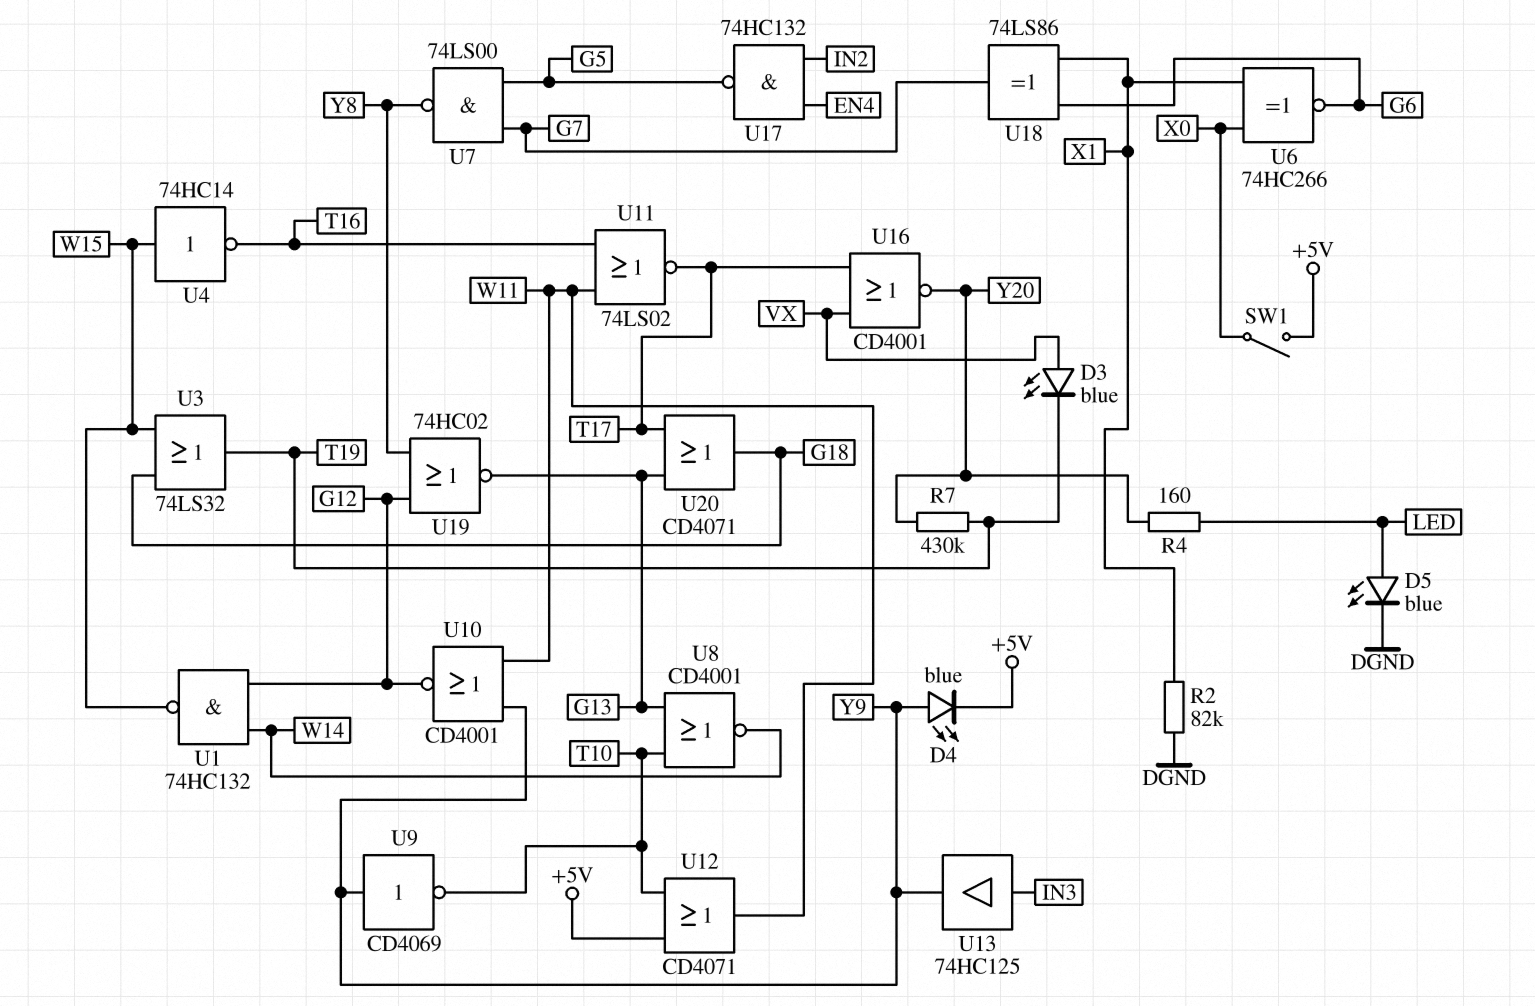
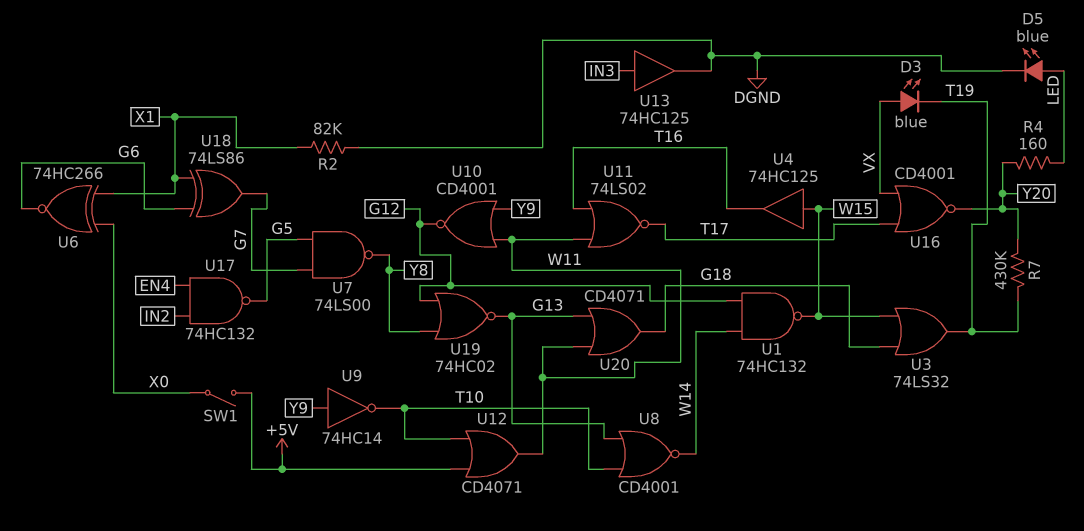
D4: LED blue (A Y9, K +5V) -> none
U4: NOT 74HC14 (in W15, out T16) -> buffer 74HC125 (in W15, out T16)
U9: NOT CD4069 (in Y9, out T10) -> NOT 74HC14 (in Y9, out T10)
U13: buffer 74HC125 (in IN3, out Y9) -> buffer 74HC125 (in IN3, out DGND)
U20: OR CD4071 (in G13, in T17, out G18) -> OR CD4071 (in G13, in W11, out G18)

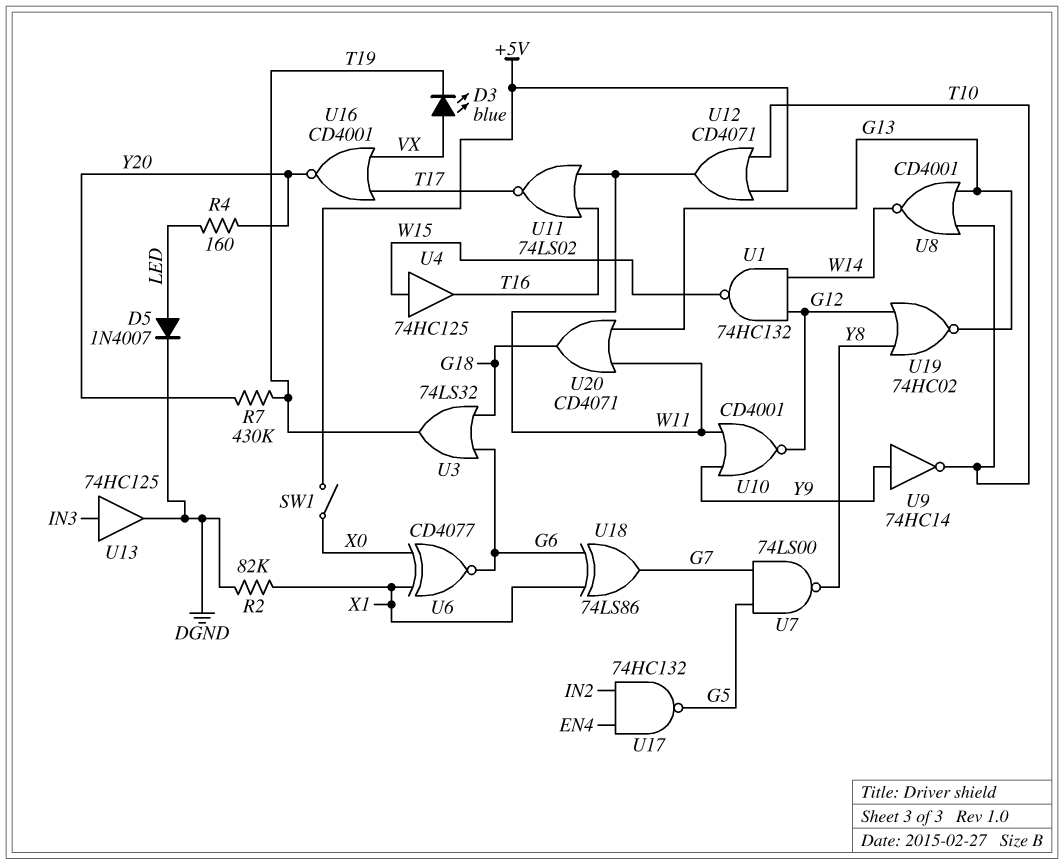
D5: LED blue (A LED, K DGND) -> diode 1N4007 (A LED, K DGND)
U3: OR 74LS32 (in G18, in W15, out T19) -> OR 74LS32 (in G6, in G18, out T19)
U6: XNOR 74HC266 (in X0, in X1, out G6) -> XNOR CD4077 (in X0, in X1, out G6)

